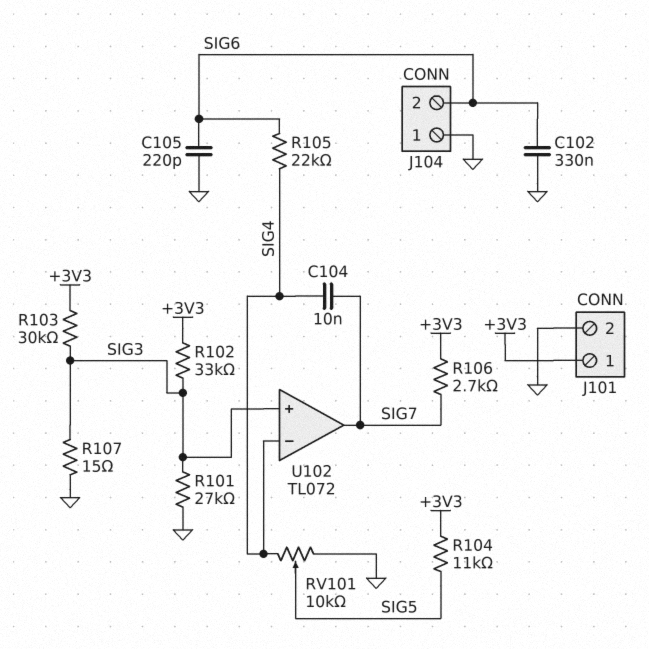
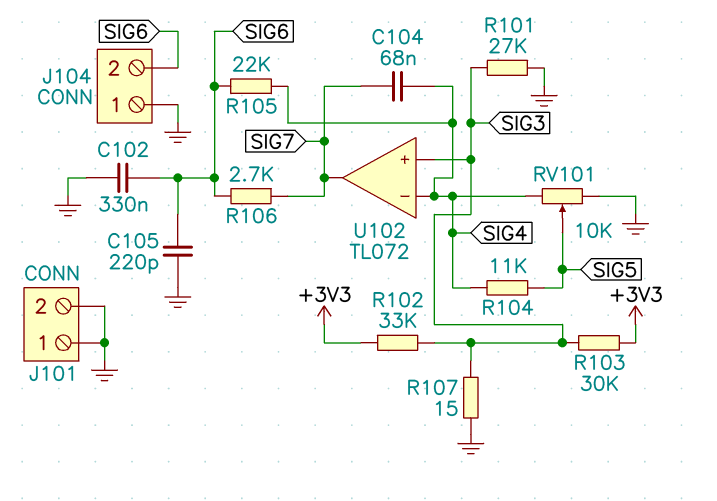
C104: 10nF (SIG4, SIG7) -> 68nF (SIG4, SIG7)
J101 pin 1: +3V3 -> GND
R104: 11k (+3V3, SIG5) -> 11k (SIG4, SIG5)
R106: 2.7k (+3V3, SIG7) -> 2.7k (SIG6, SIG7)

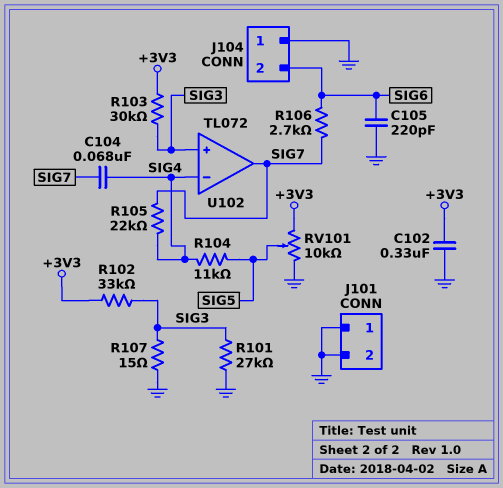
C102: 330nF (GND, SIG6) -> 330nF (+3V3, GND)
R105: 22k (SIG4, SIG6) -> 22k (SIG4, SIG7)
RV101: 10k (GND, SIG4, wiper SIG5) -> 10k (+3V3, GND, wiper SIG5)

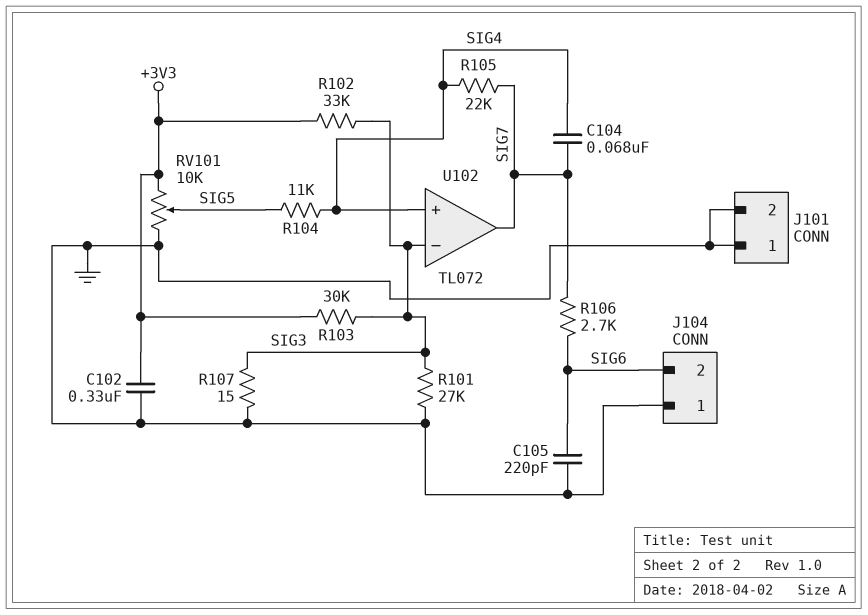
U102 pin in+: SIG3 -> SIG4
U102 pin in-: SIG4 -> SIG3

